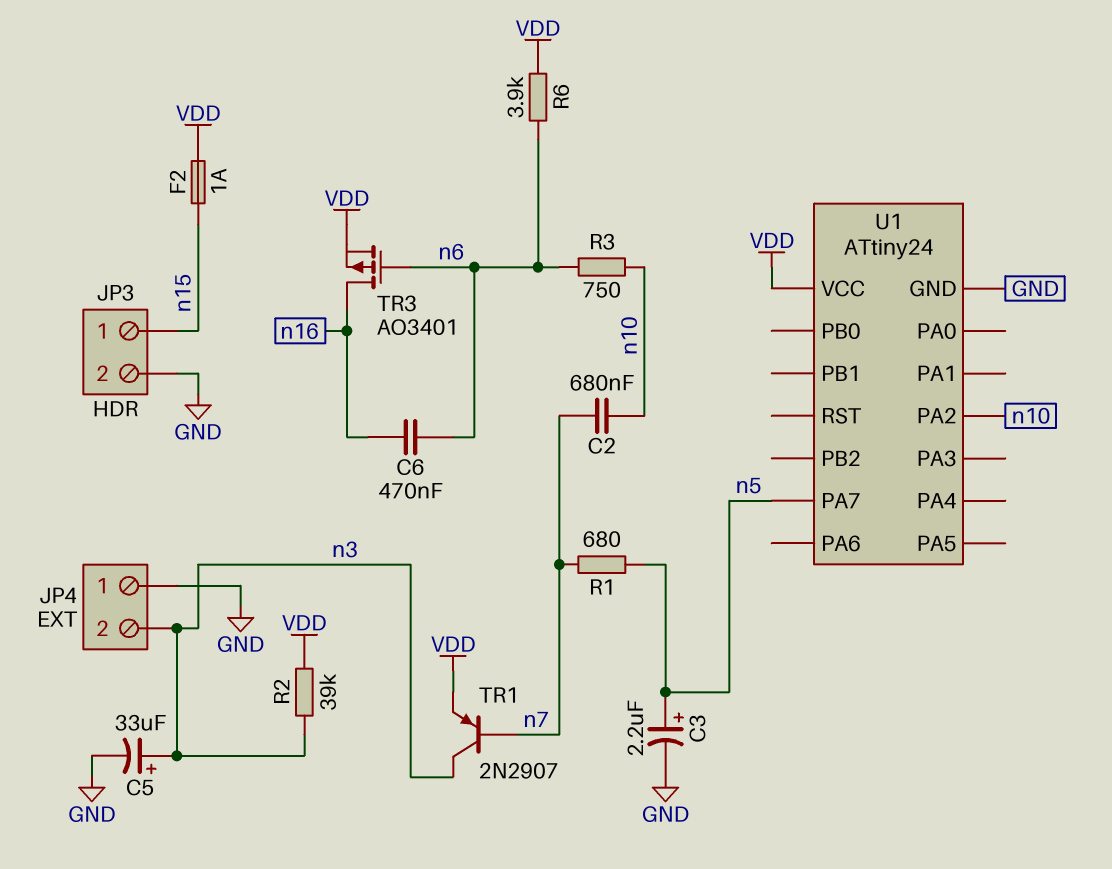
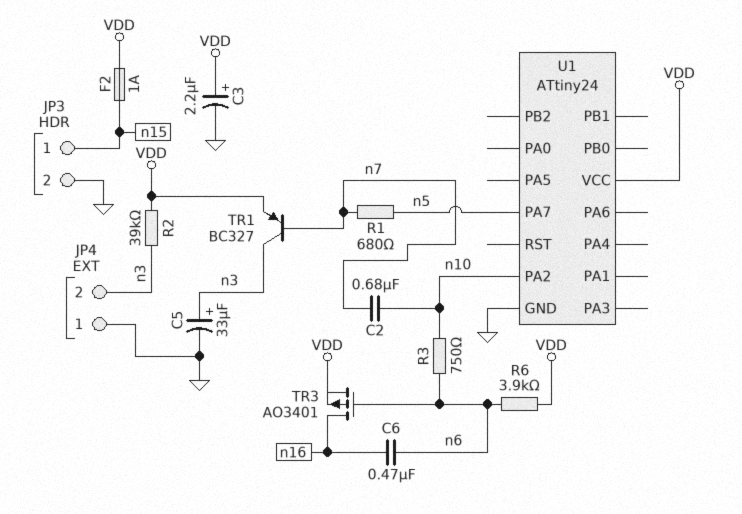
C3: 2.2uF (plus n5, minus GND) -> 2.2uF (plus VDD, minus GND)
TR1: PNP 2N2907 (B n7, C n3, E VDD) -> PNP BC327 (B n7, C n3, E VDD)

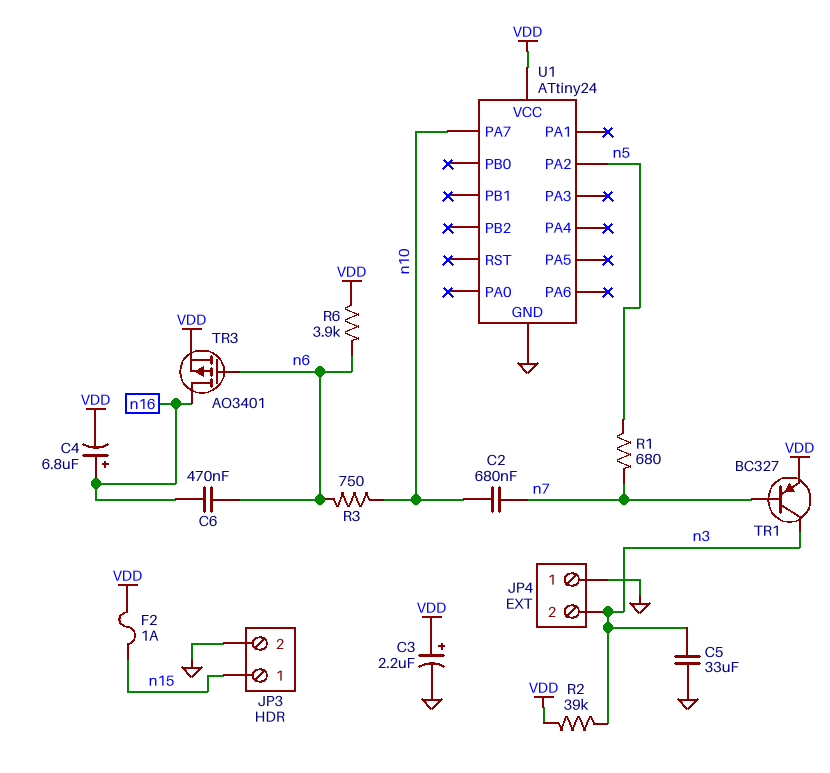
C4: none -> 6.8uF (plus n16, minus VDD)
C5: 33uF (plus n3, minus GND) -> 33uF (GND, n3)
U1 pin PA2: n10 -> n5
U1 pin PA7: n5 -> n10

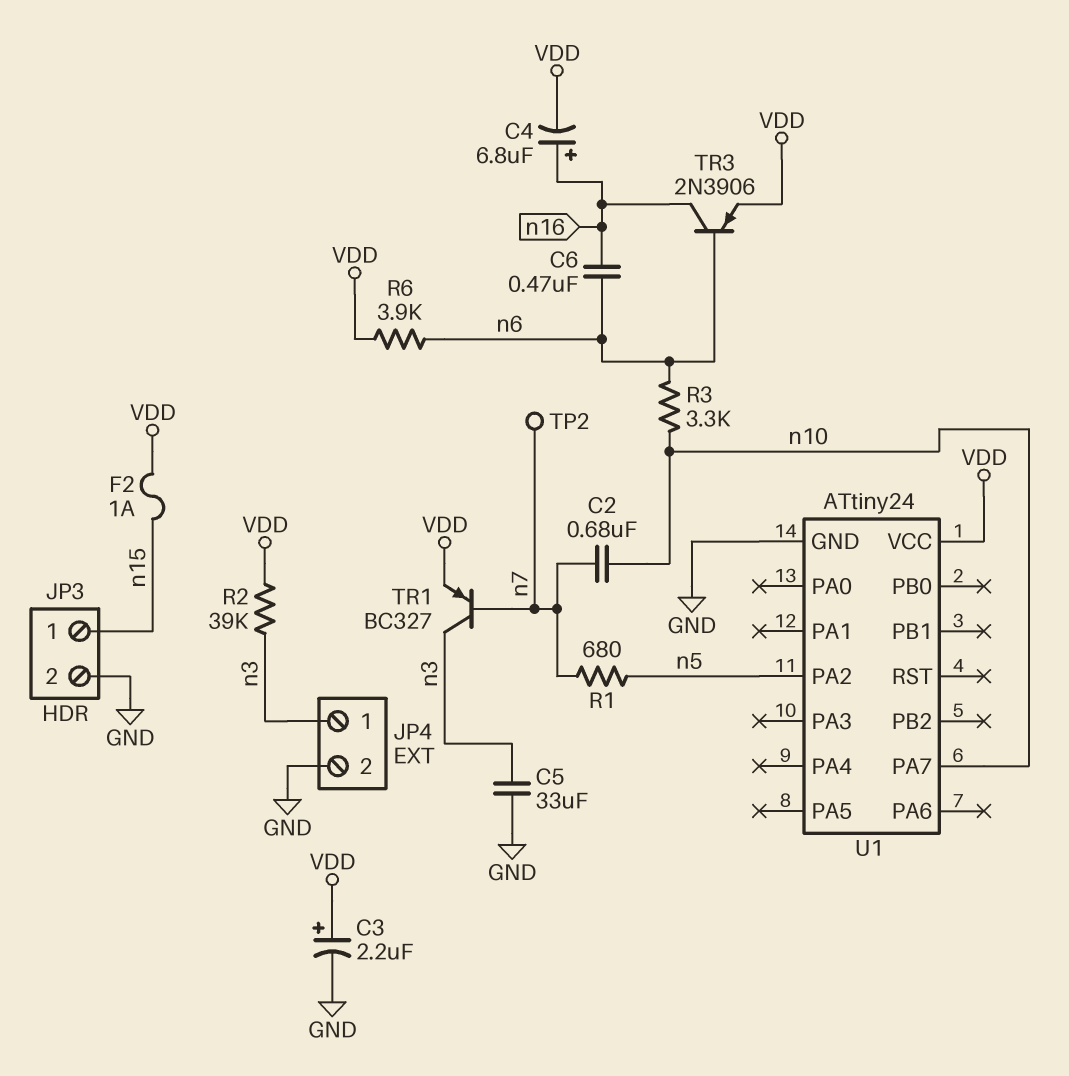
JP4 pin 1: GND -> n3
JP4 pin 2: n3 -> GND
R3: 750 (n6, n10) -> 3.3k (n6, n10)
TP2: none -> test point (n7)
TR3: PMOS AO3401 (G n6, D n16, S VDD) -> PNP 2N3906 (B n6, C n16, E VDD)

